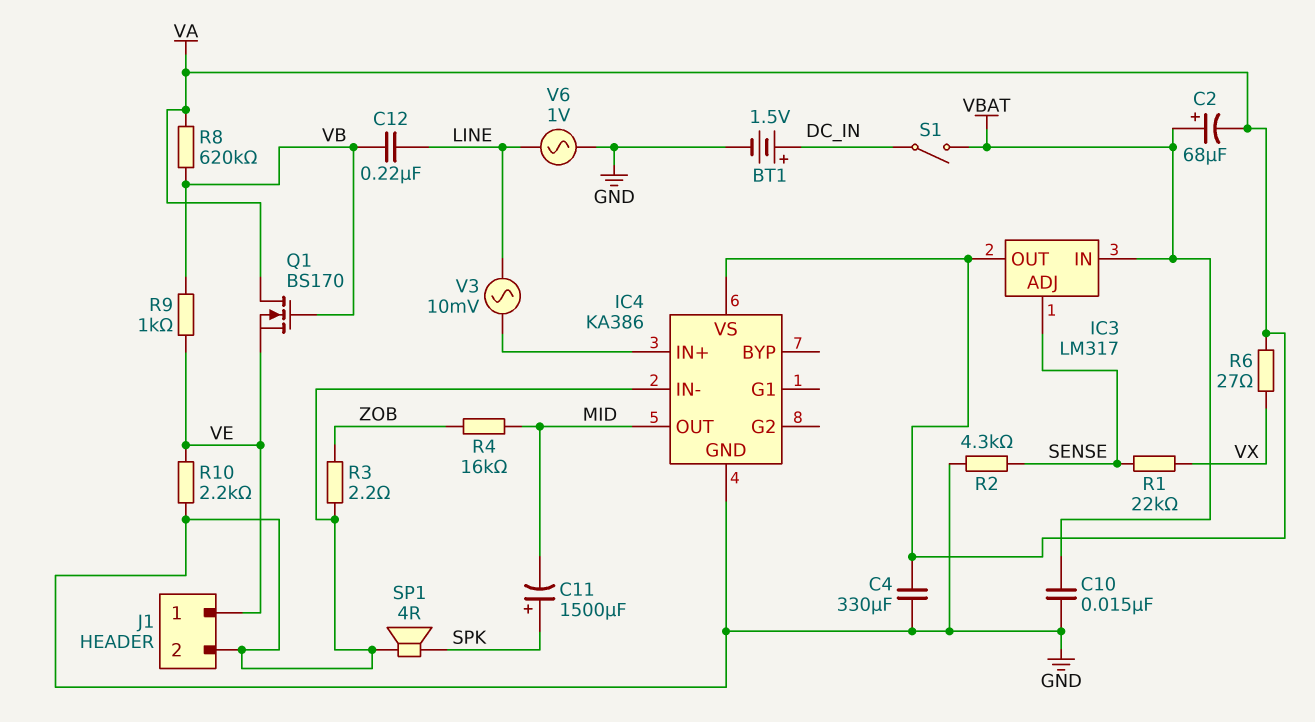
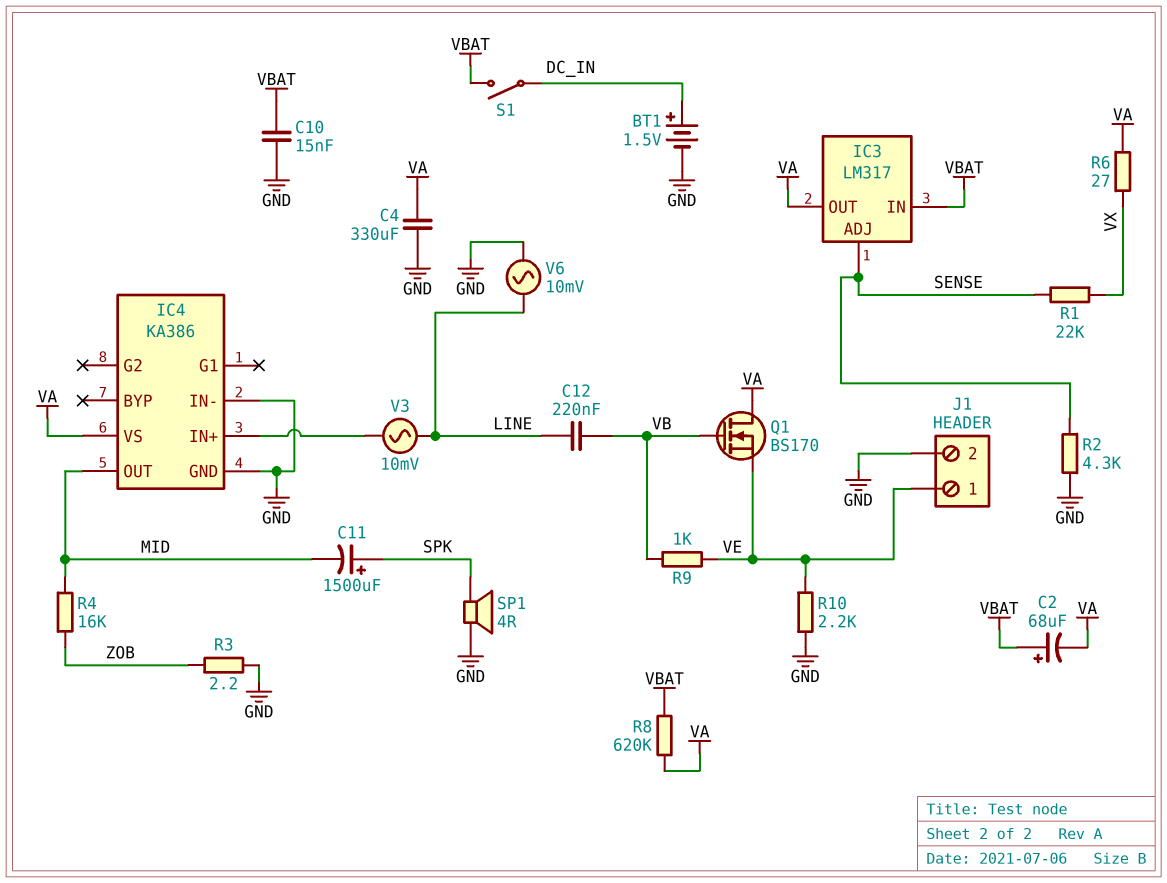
R8: 620k (VA, VB) -> 620k (VA, VBAT)
V6: AC 1V (GND, LINE) -> AC 10mV (GND, LINE)

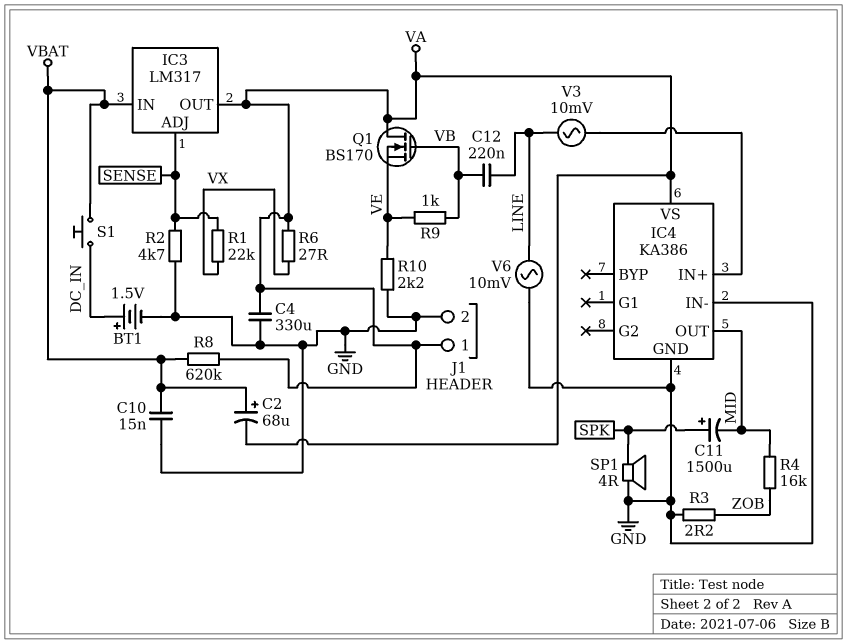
J1 pin 1: VE -> VA
R2: 4.3k (GND, SENSE) -> 4.7k (GND, SENSE)
S1: switch (DC_IN, VBAT) -> button (DC_IN, VBAT)

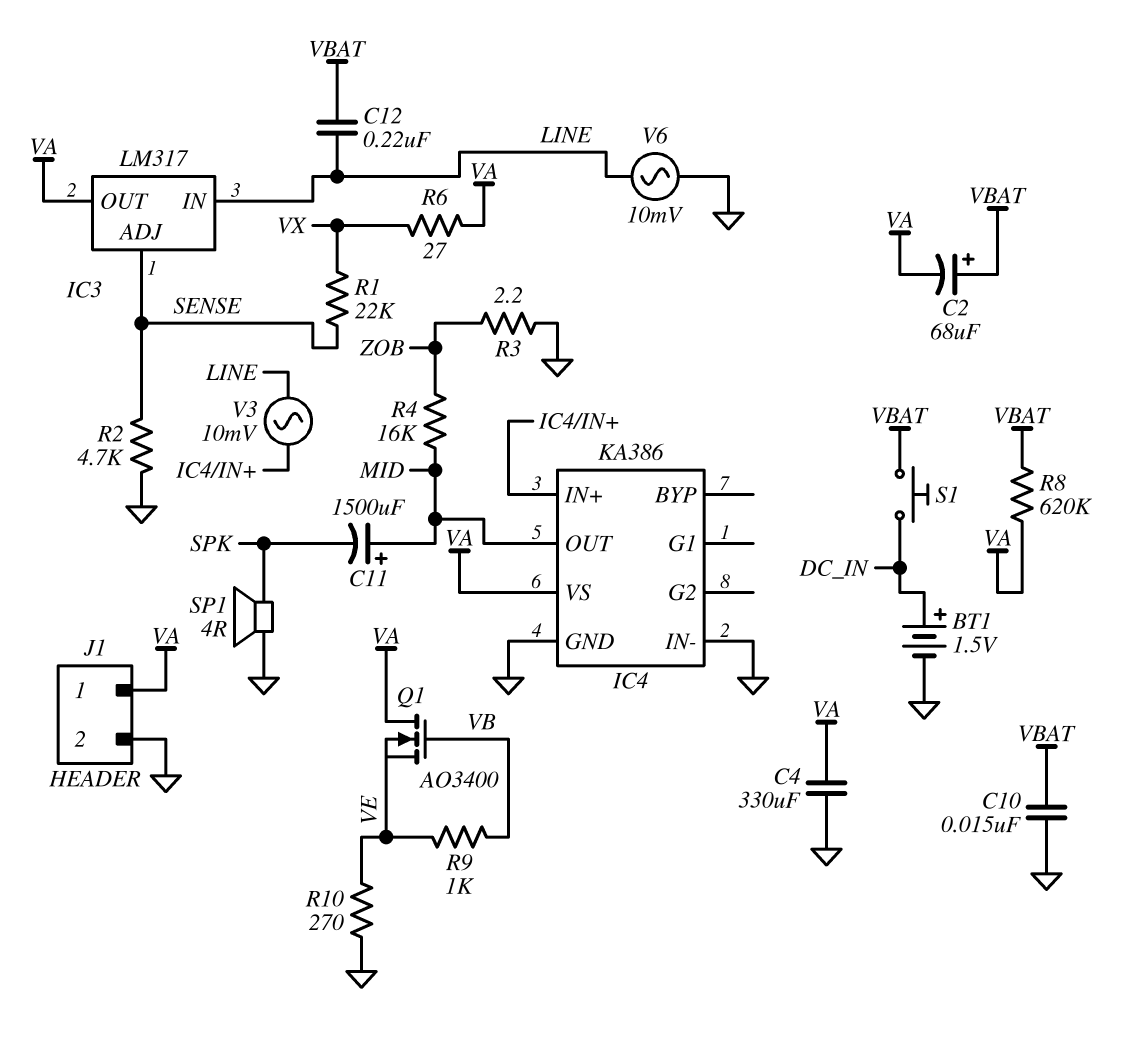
C11: 1500uF (plus SPK, minus MID) -> 1500uF (plus MID, minus SPK)
C12: 220nF (LINE, VB) -> 220nF (LINE, VBAT)
IC3 pin IN: VBAT -> LINE
Q1: NMOS BS170 (G VB, D VA, S VE) -> NMOS AO3400 (G VB, D VA, S VE)
R10: 2.2k (GND, VE) -> 270 (GND, VE)

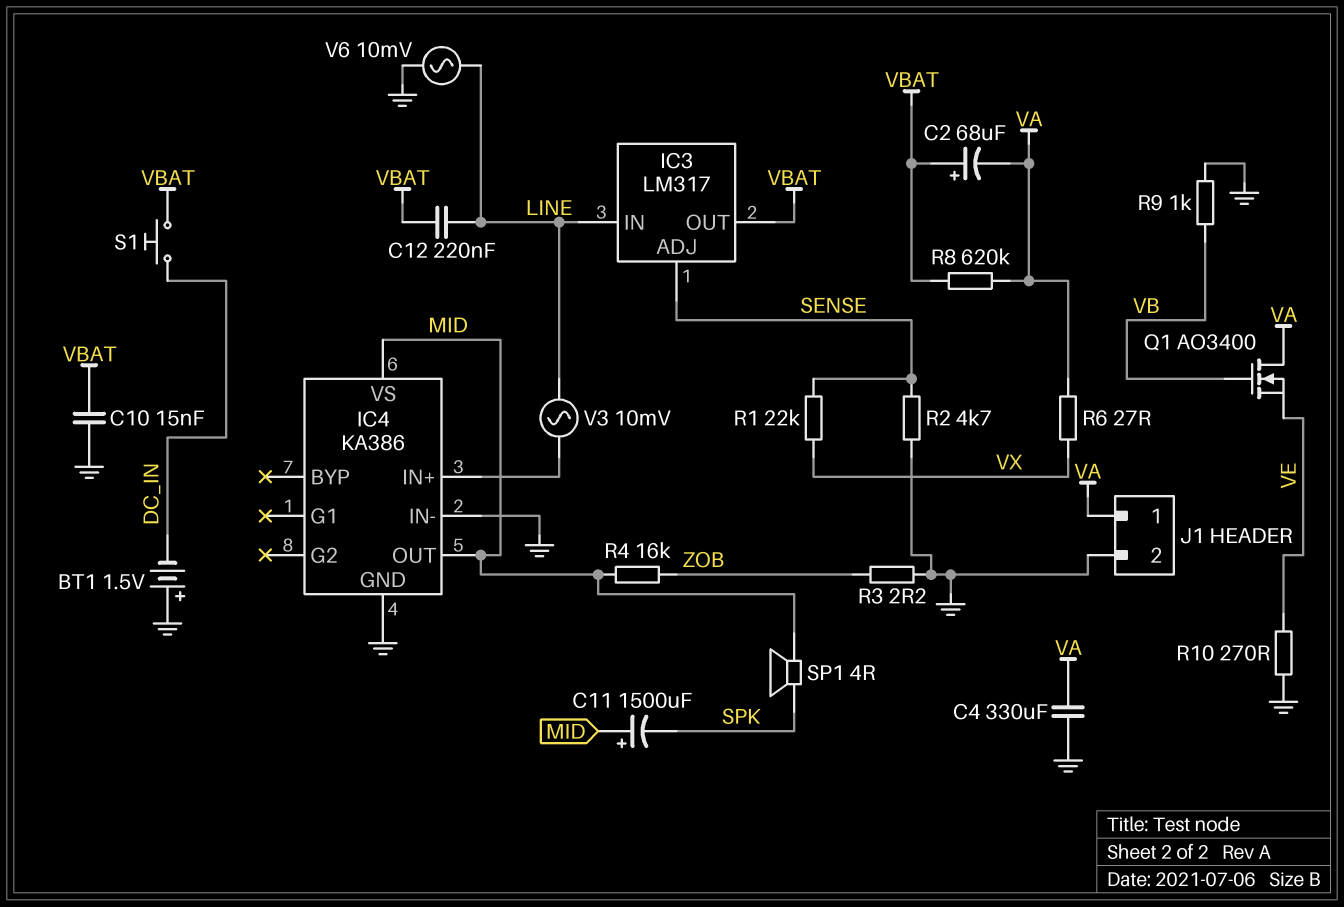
BT1: 1.5V (plus DC_IN, minus GND) -> 1.5V (plus GND, minus DC_IN)
IC3 pin OUT: VA -> VBAT
IC4 pin VS: VA -> MID
R9: 1k (VB, VE) -> 1k (GND, VB)
SP1: speaker 4R (GND, SPK) -> speaker 4R (MID, SPK)

